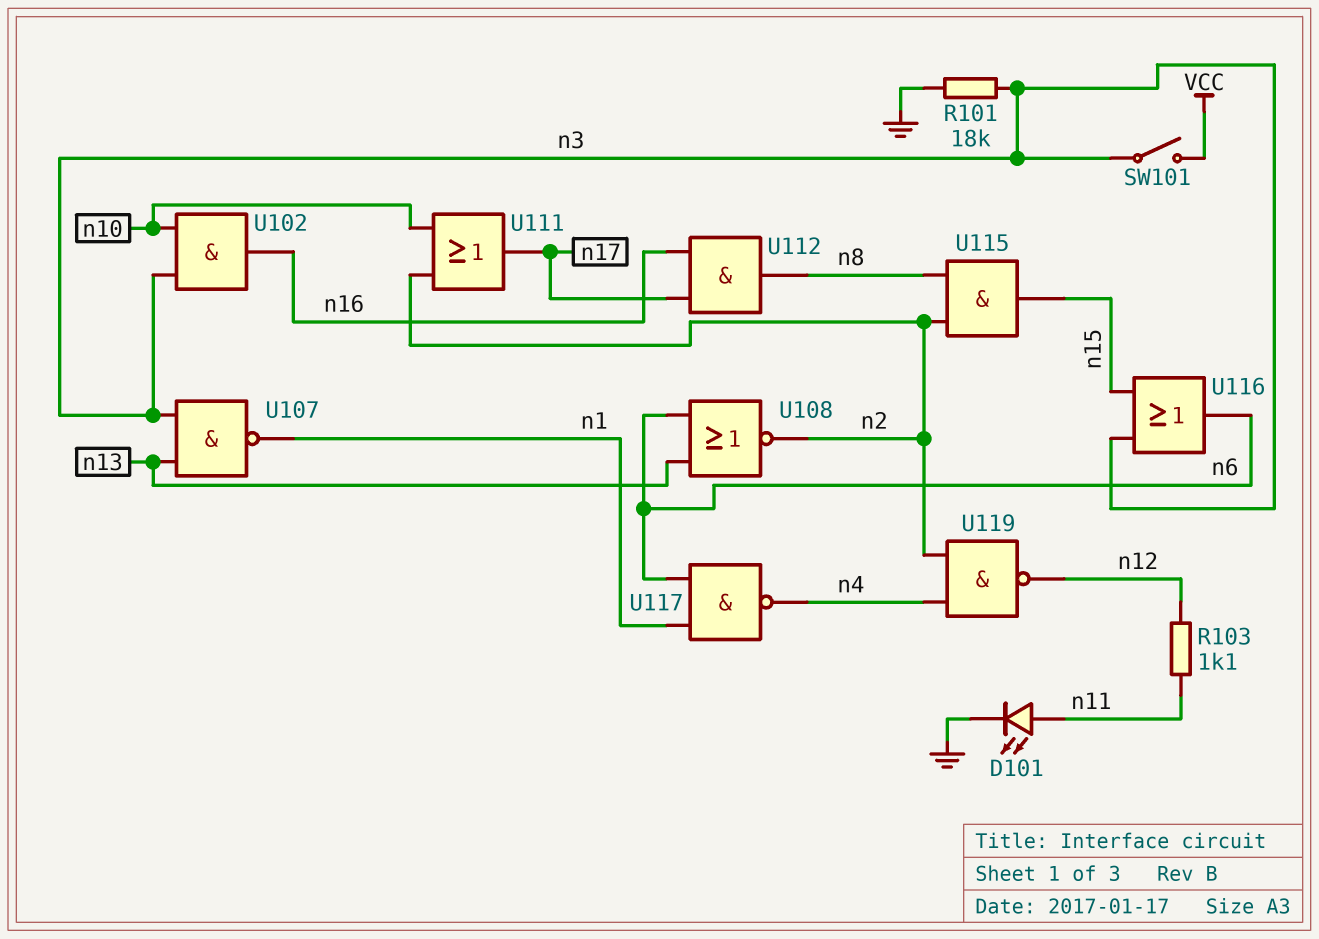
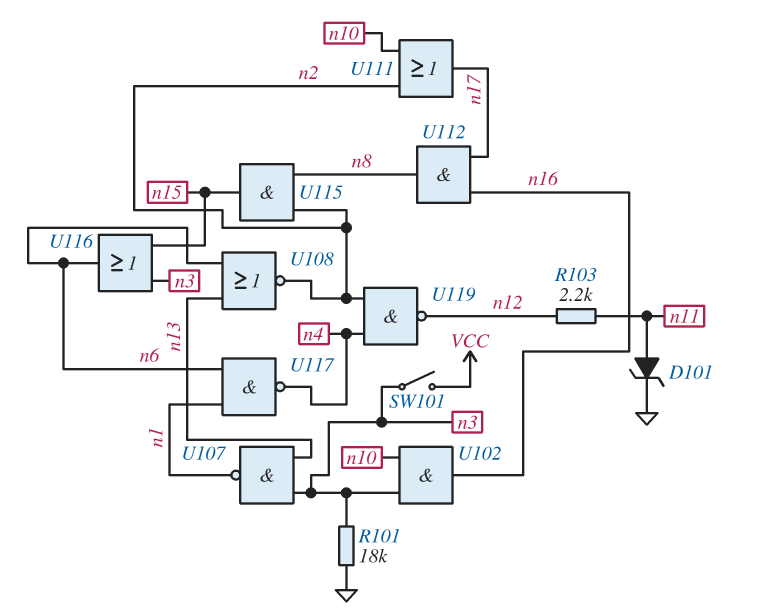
D101: LED (A n11, K GND) -> zener (A n11, K GND)
R103: 1.1k (n11, n12) -> 2.2k (n11, n12)

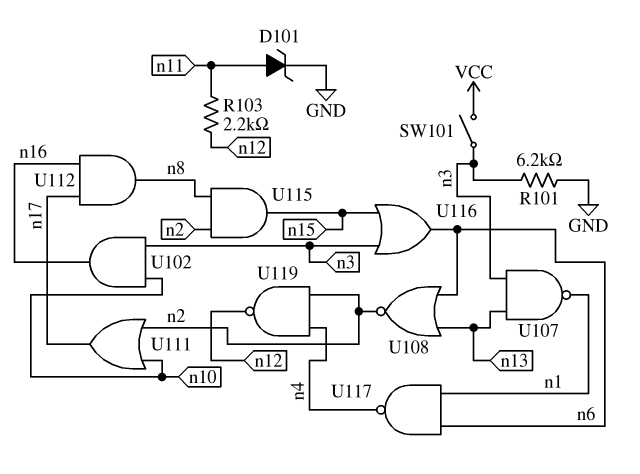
R101: 18k (GND, n3) -> 6.2k (GND, n3)

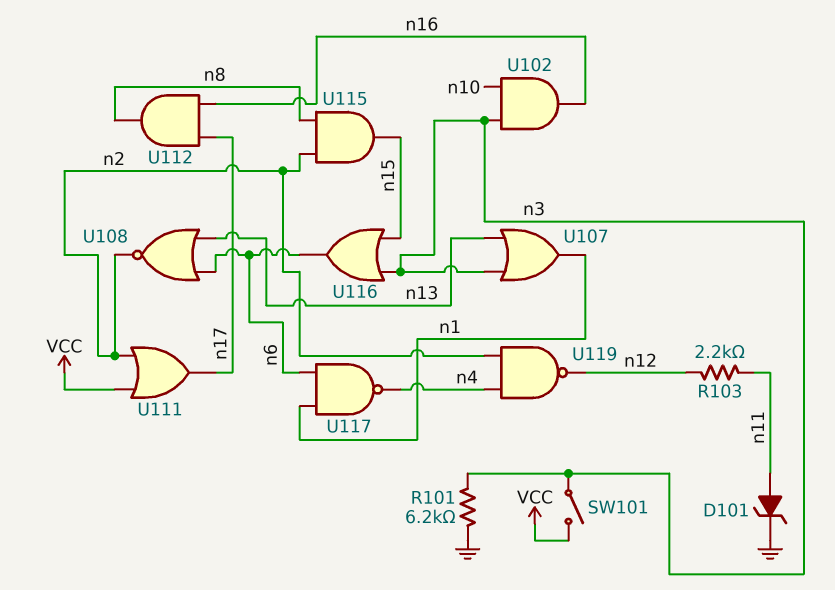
U107: NAND (in n3, in n13, out n1) -> OR (in n3, in n13, out n1)
U111: OR (in n2, in n10, out n17) -> OR (in VCC, in n2, out n17)

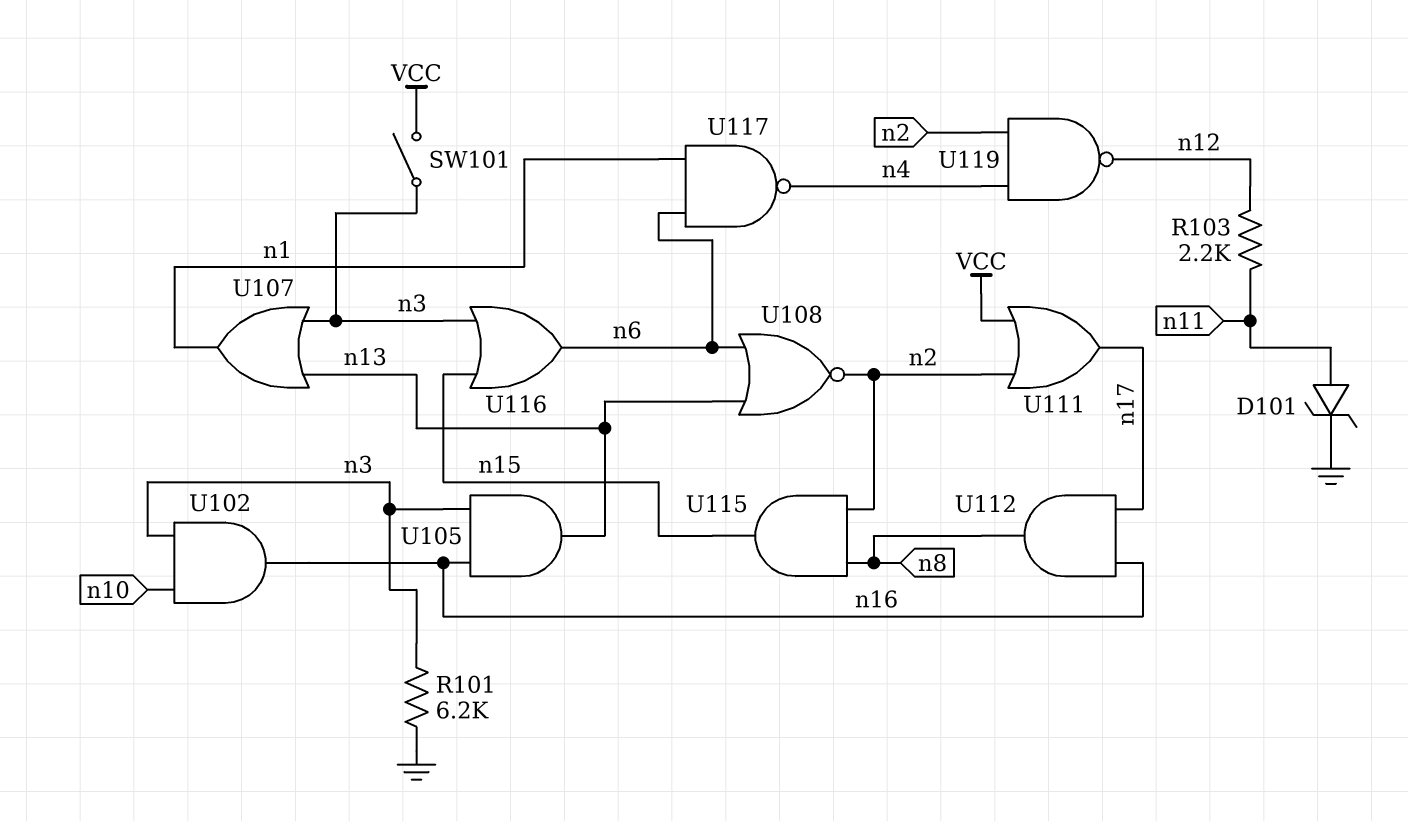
U105: none -> AND (in n3, in n16, out n13)

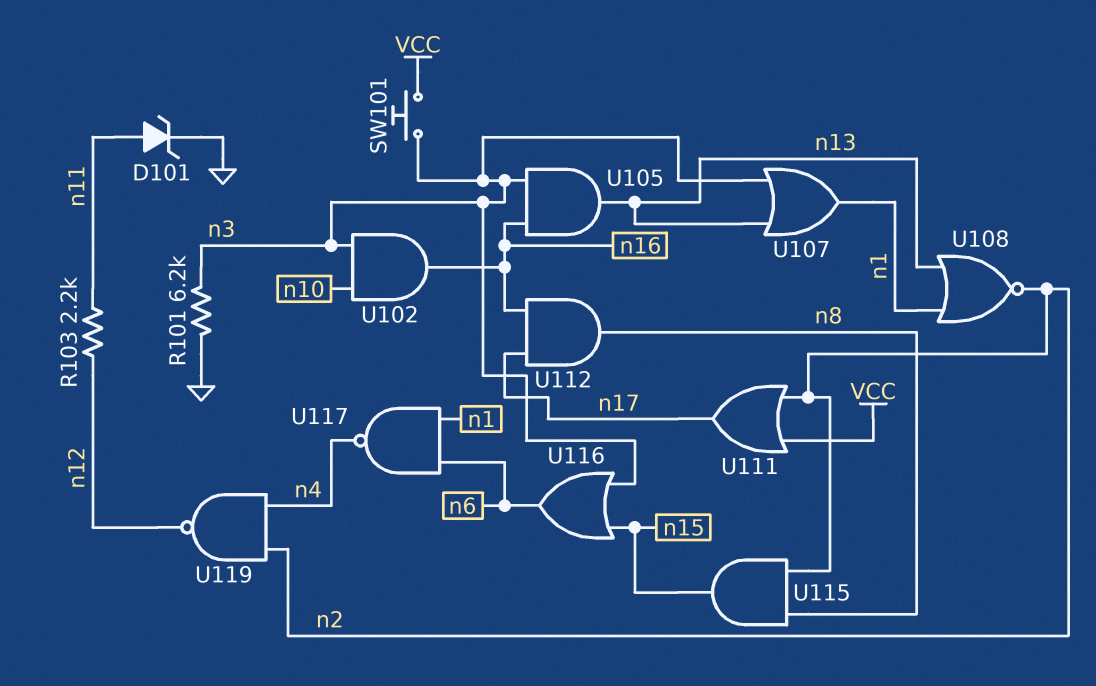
SW101: switch (VCC, n3) -> button (VCC, n3)
U108: NOR (in n6, in n13, out n2) -> NOR (in n1, in n13, out n2)

